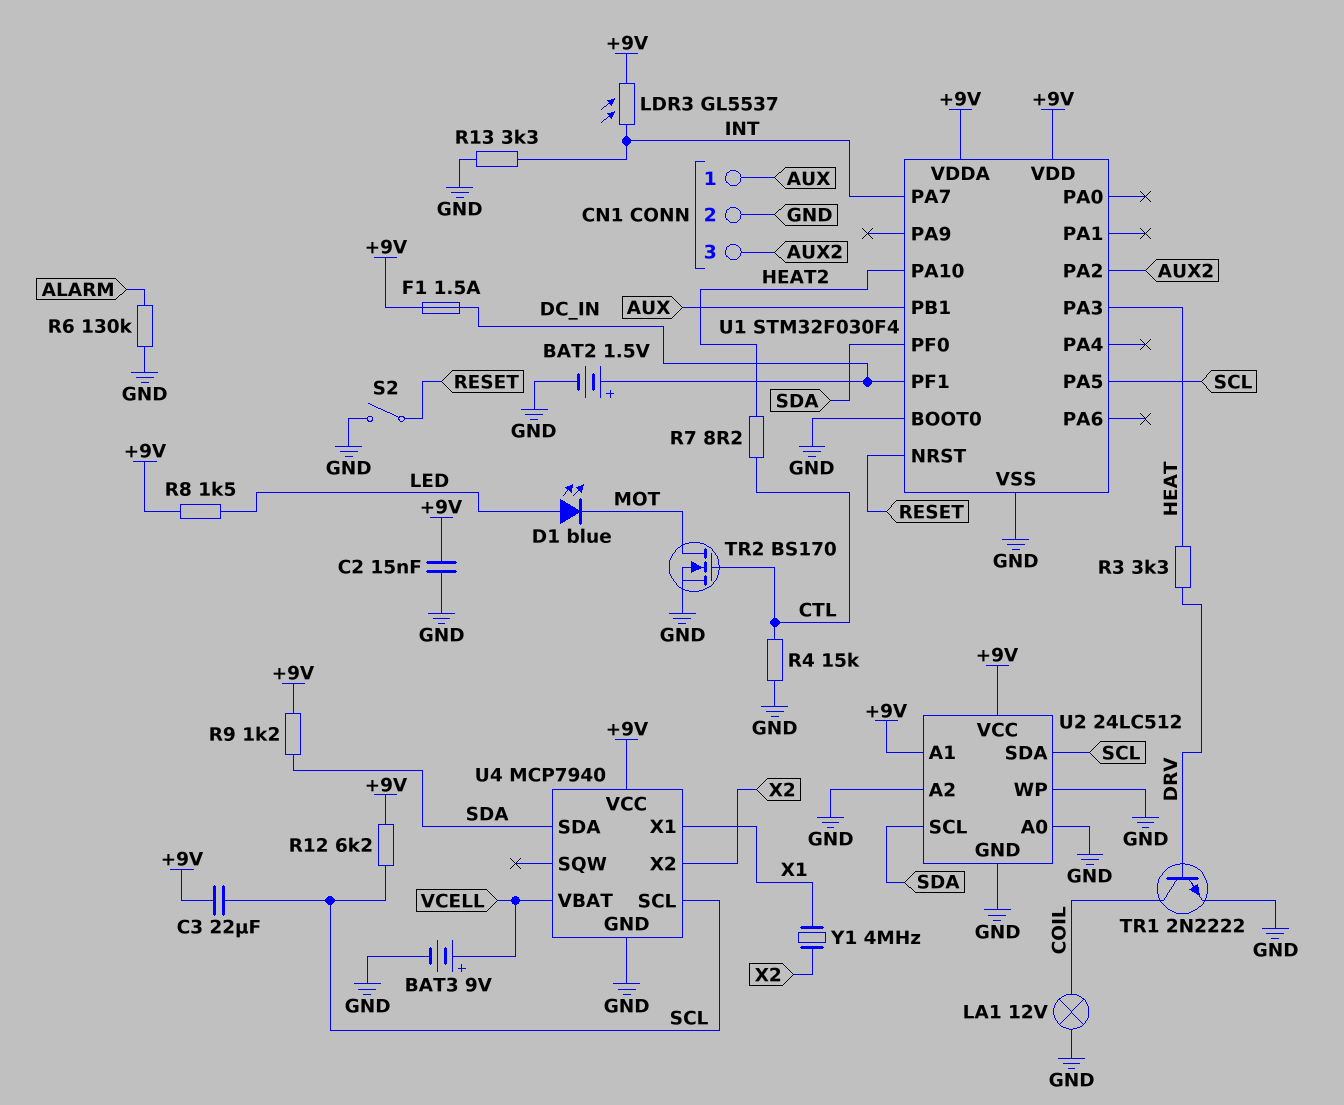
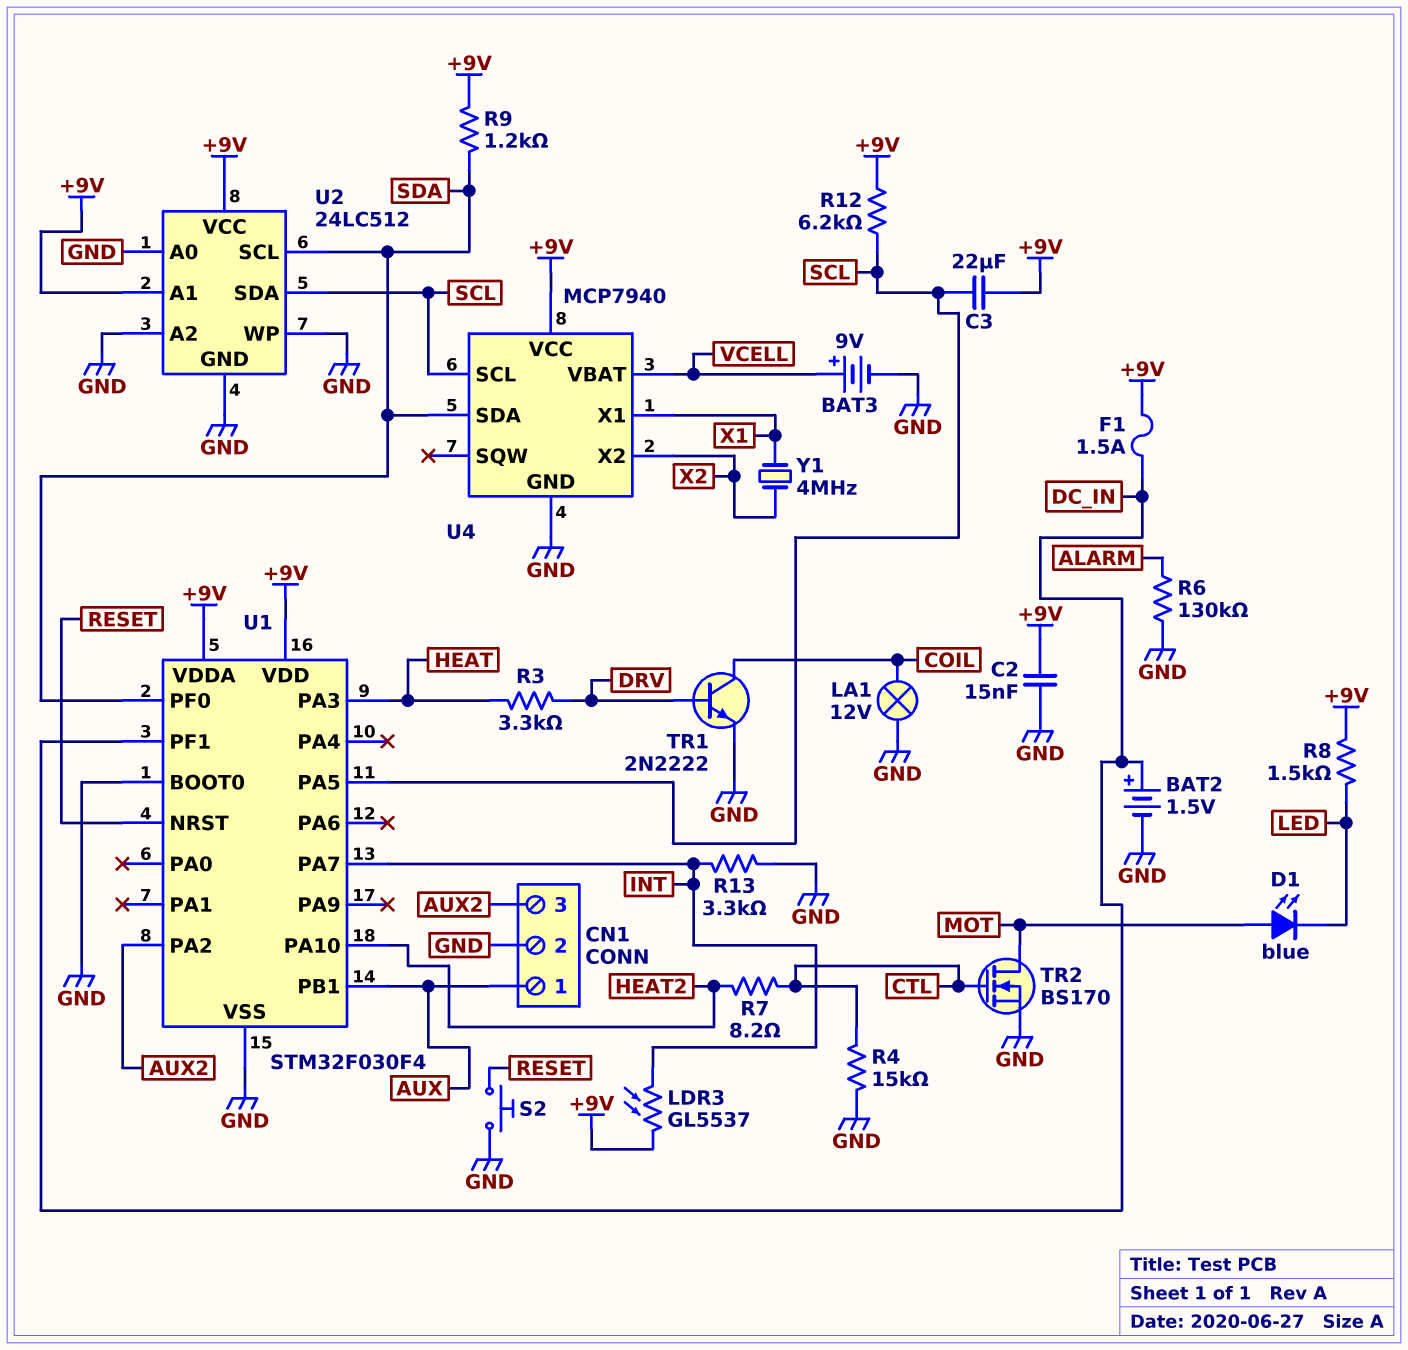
D1: LED blue (A LED, K MOT) -> LED blue (A MOT, K LED)
S2: switch (GND, RESET) -> button (GND, RESET)

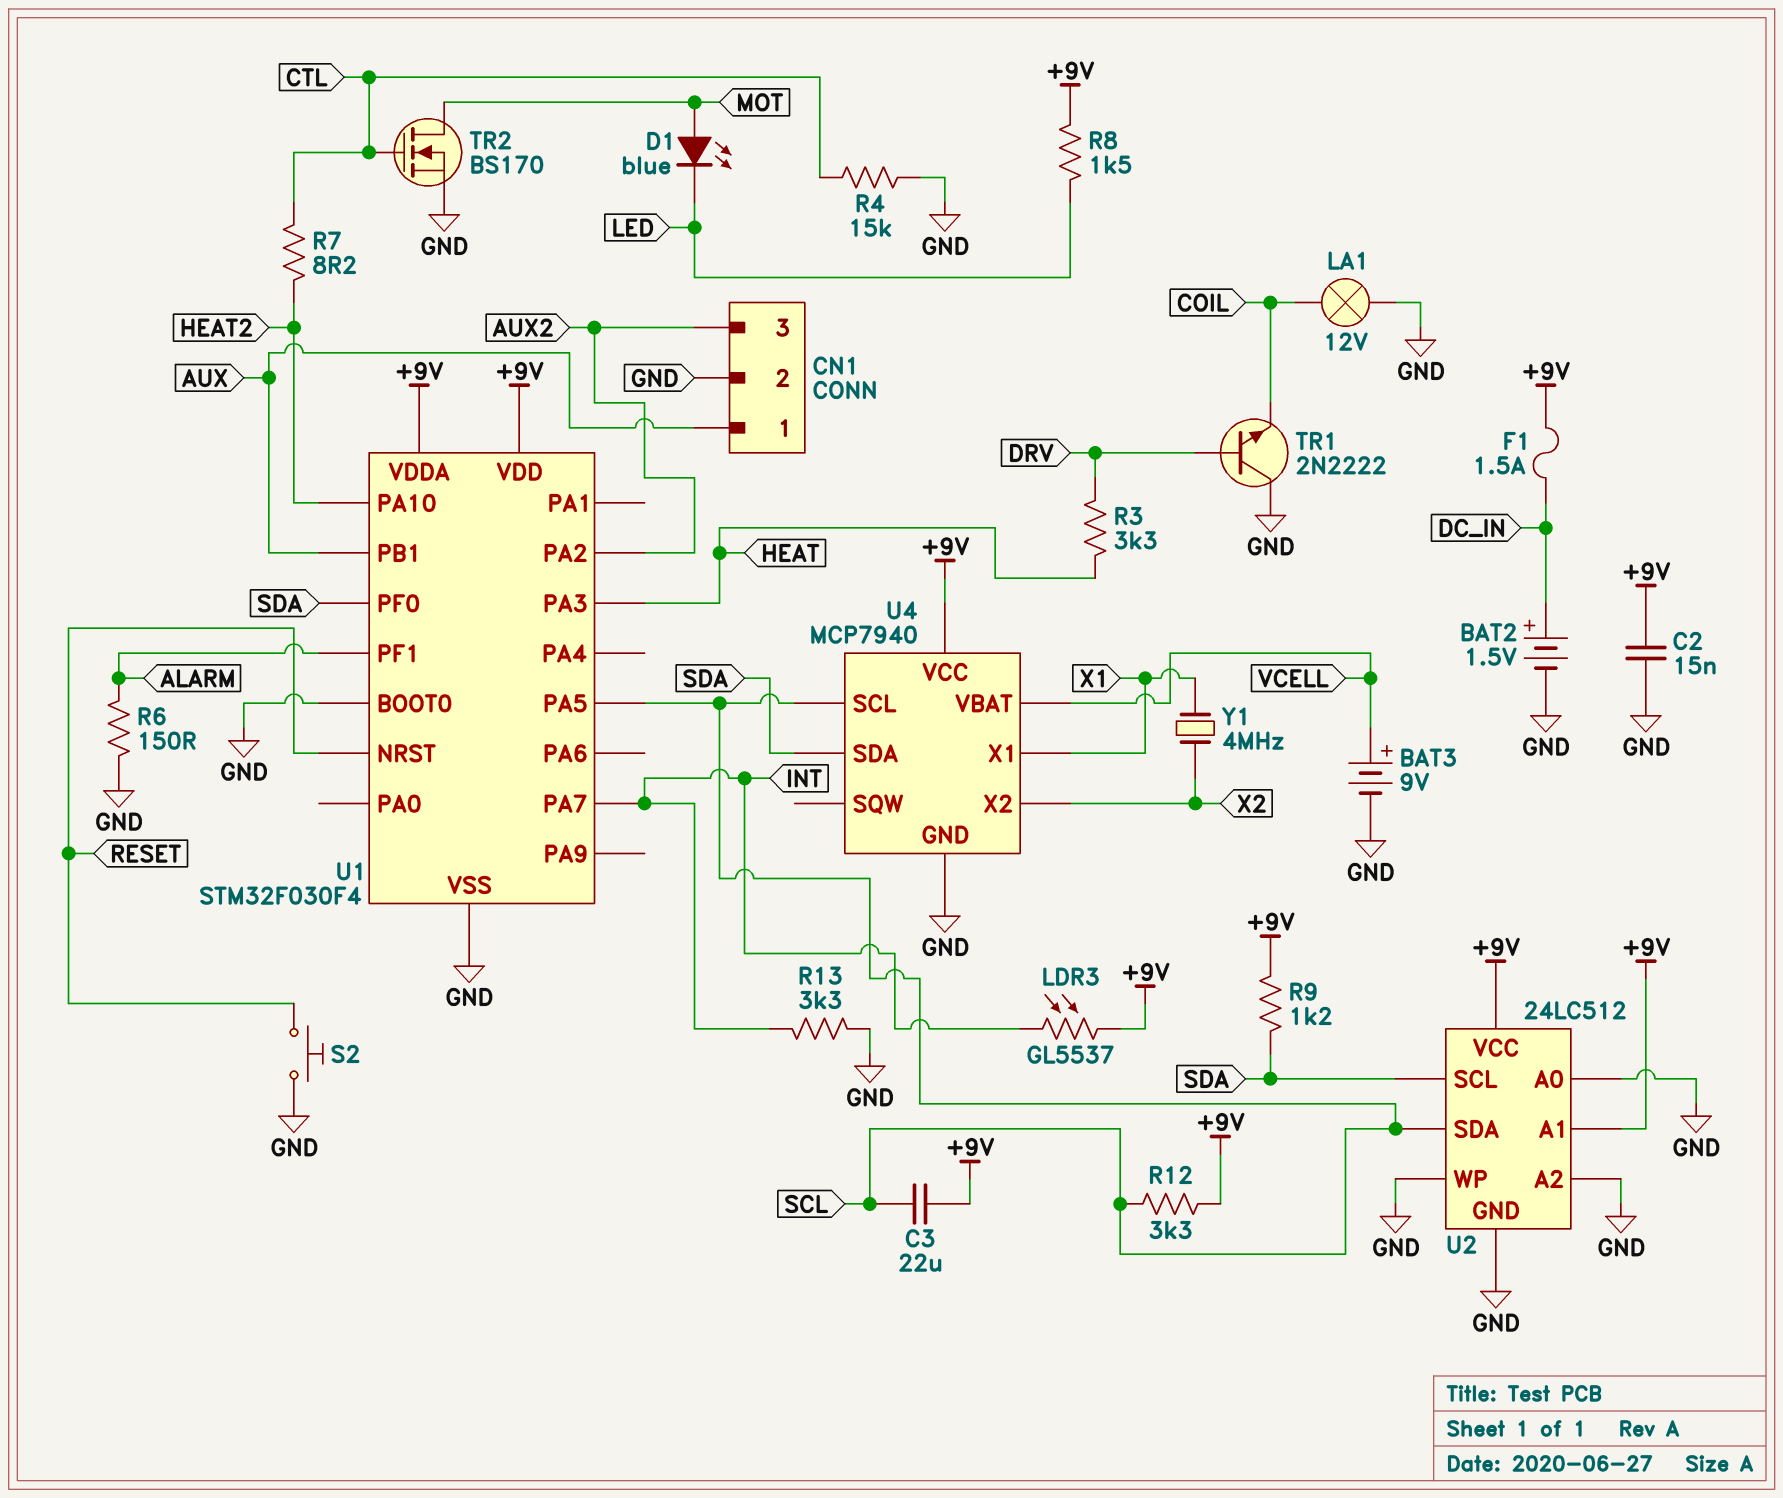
R6: 130k (ALARM, GND) -> 150 (ALARM, GND)
R12: 6.2k (+9V, SCL) -> 3.3k (+9V, SCL)
TR1: NPN 2N2222 (B DRV, C COIL, E GND) -> NPN 2N2222 (B DRV, C GND, E COIL)
U1 pin PF1: DC_IN -> ALARM

